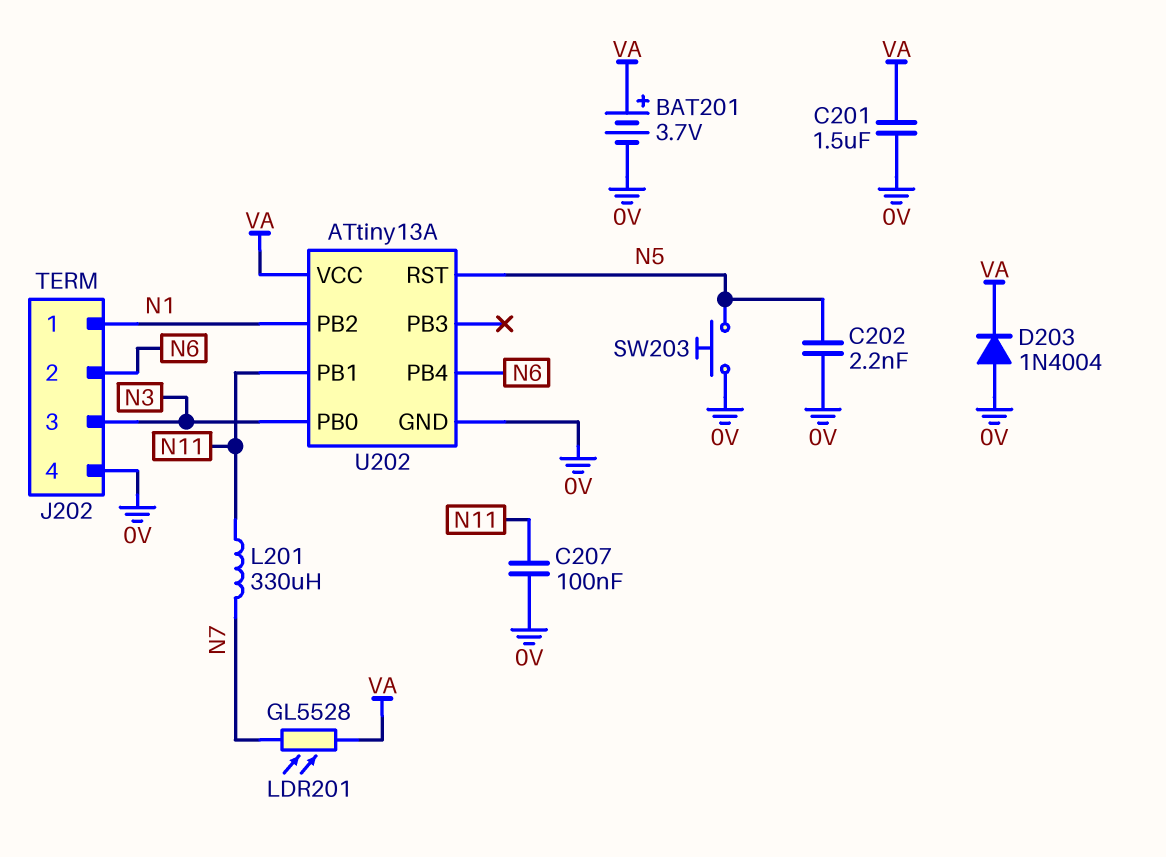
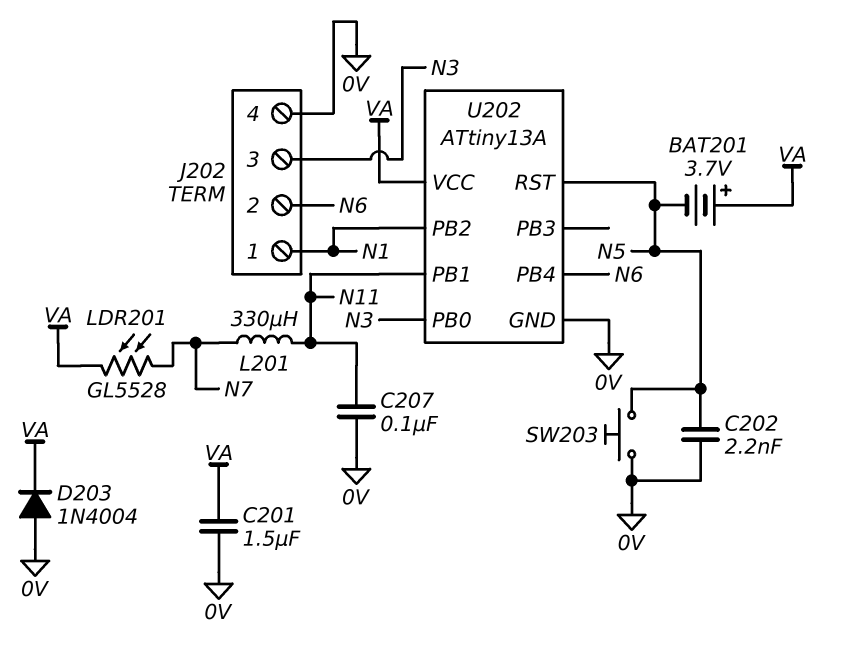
BAT201: 3.7V (plus VA, minus 0V) -> 3.7V (plus VA, minus N5)

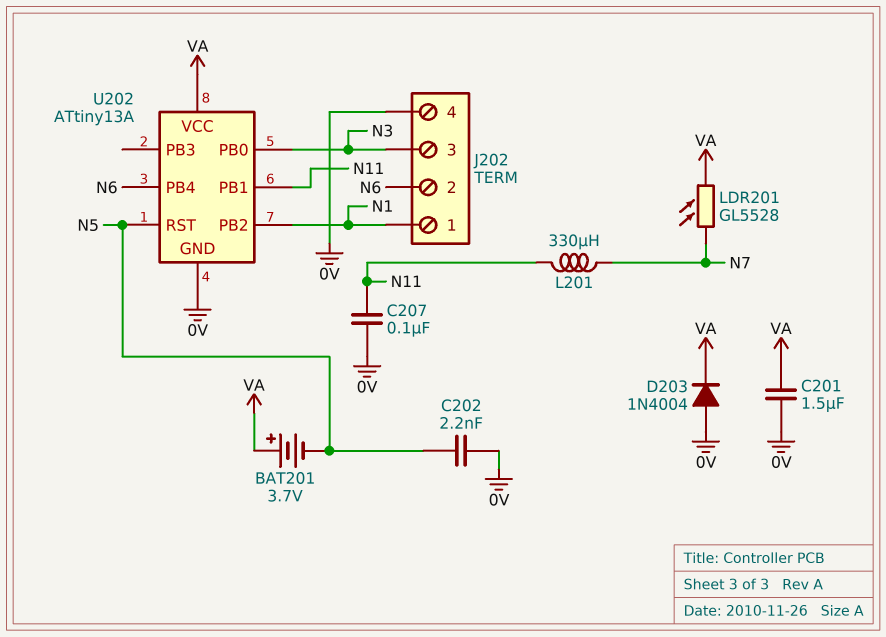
SW203: button (0V, N5) -> none

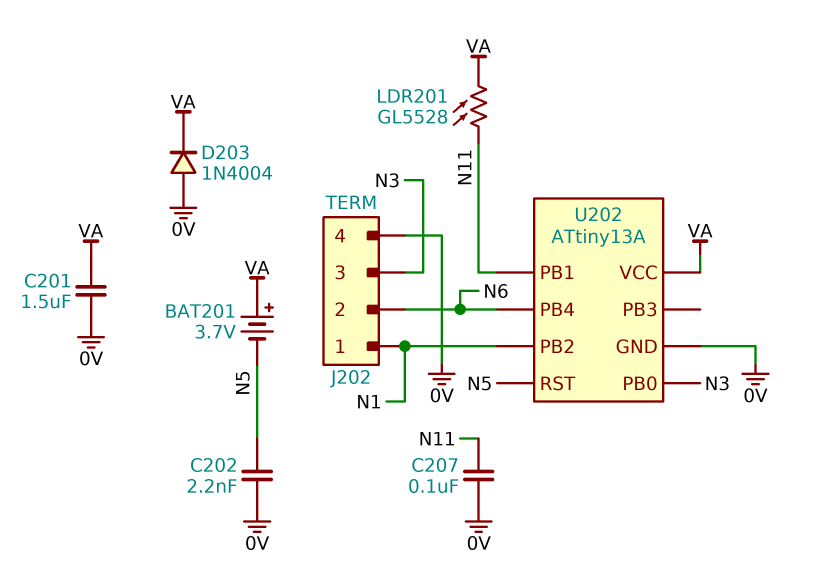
L201: 330uH (N7, N11) -> none
LDR201: GL5528 (N7, VA) -> GL5528 (N11, VA)

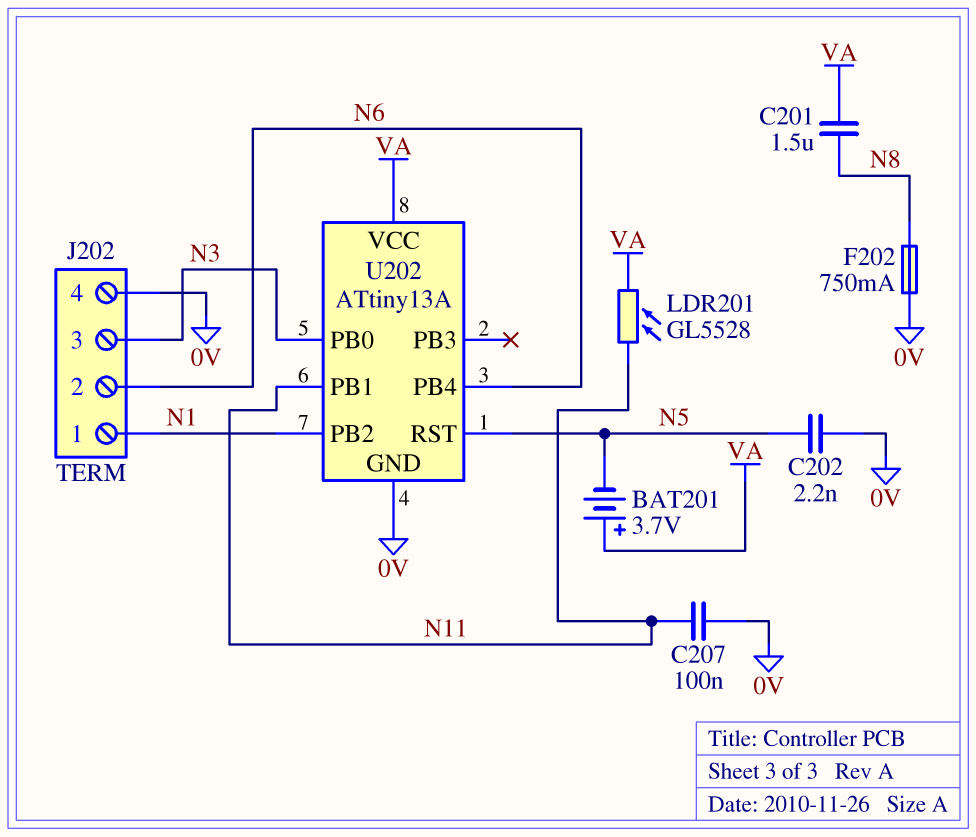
C201: 1.5uF (0V, VA) -> 1.5uF (N8, VA)
D203: diode 1N4004 (A 0V, K VA) -> none
F202: none -> 750mA (0V, N8)

